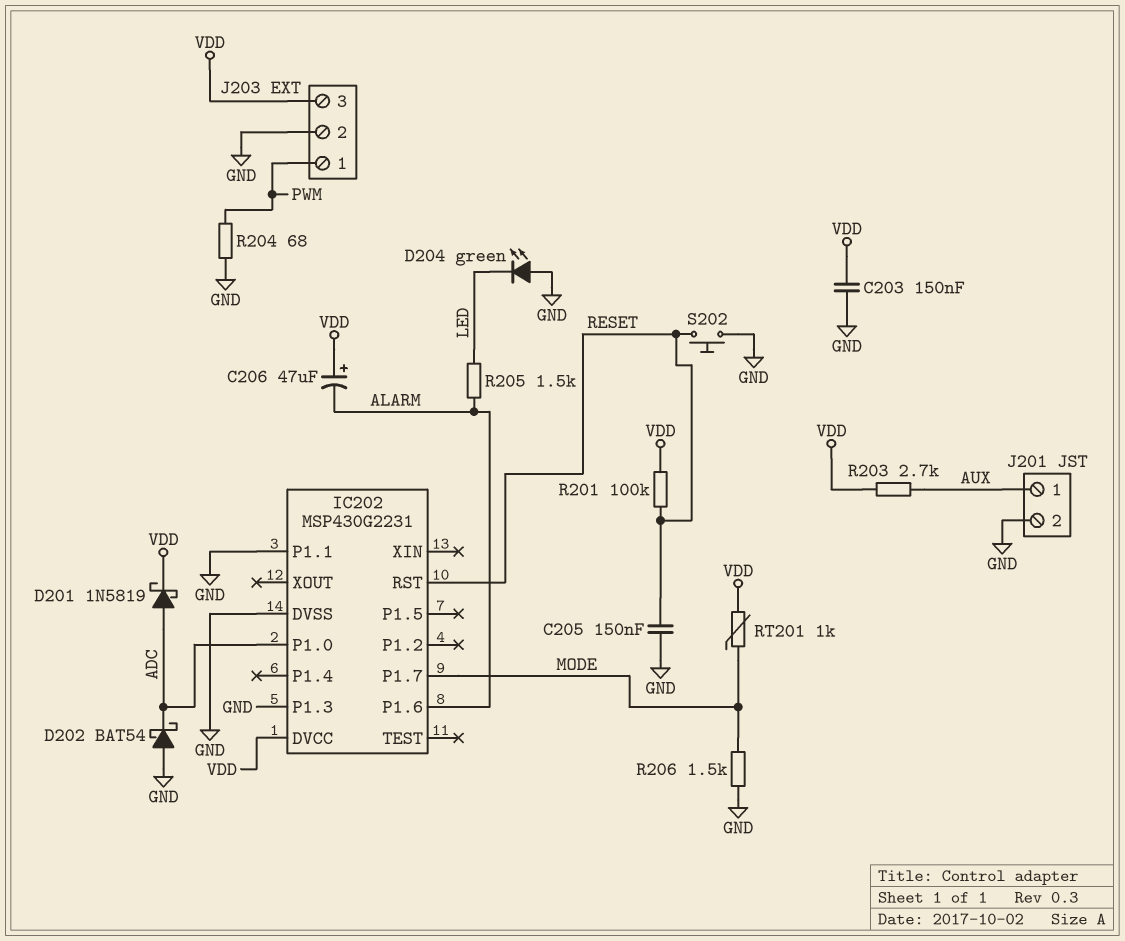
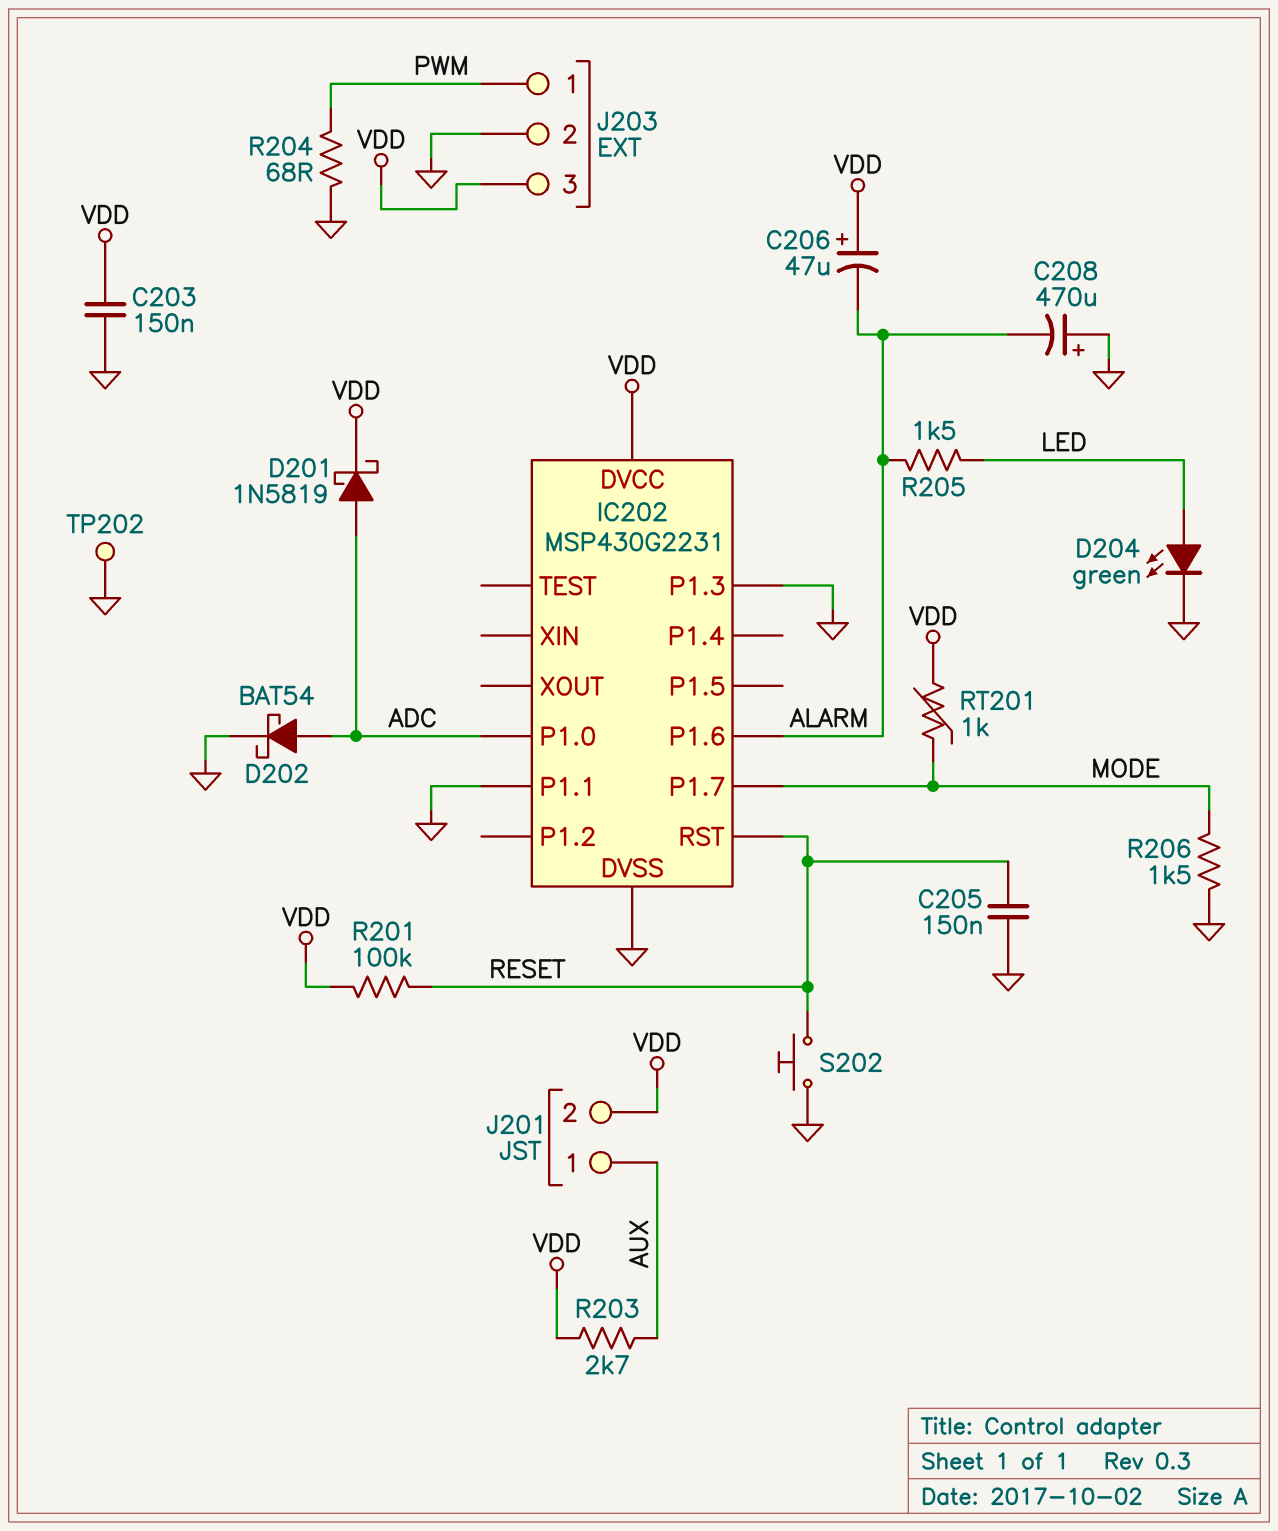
C208: none -> 470uF (plus GND, minus ALARM)
D202: schottky BAT54 (A GND, K ADC) -> schottky BAT54 (A ADC, K GND)
D204: LED green (A GND, K LED) -> LED green (A LED, K GND)
J201 pin 2: GND -> VDD
TP202: none -> test point (GND)

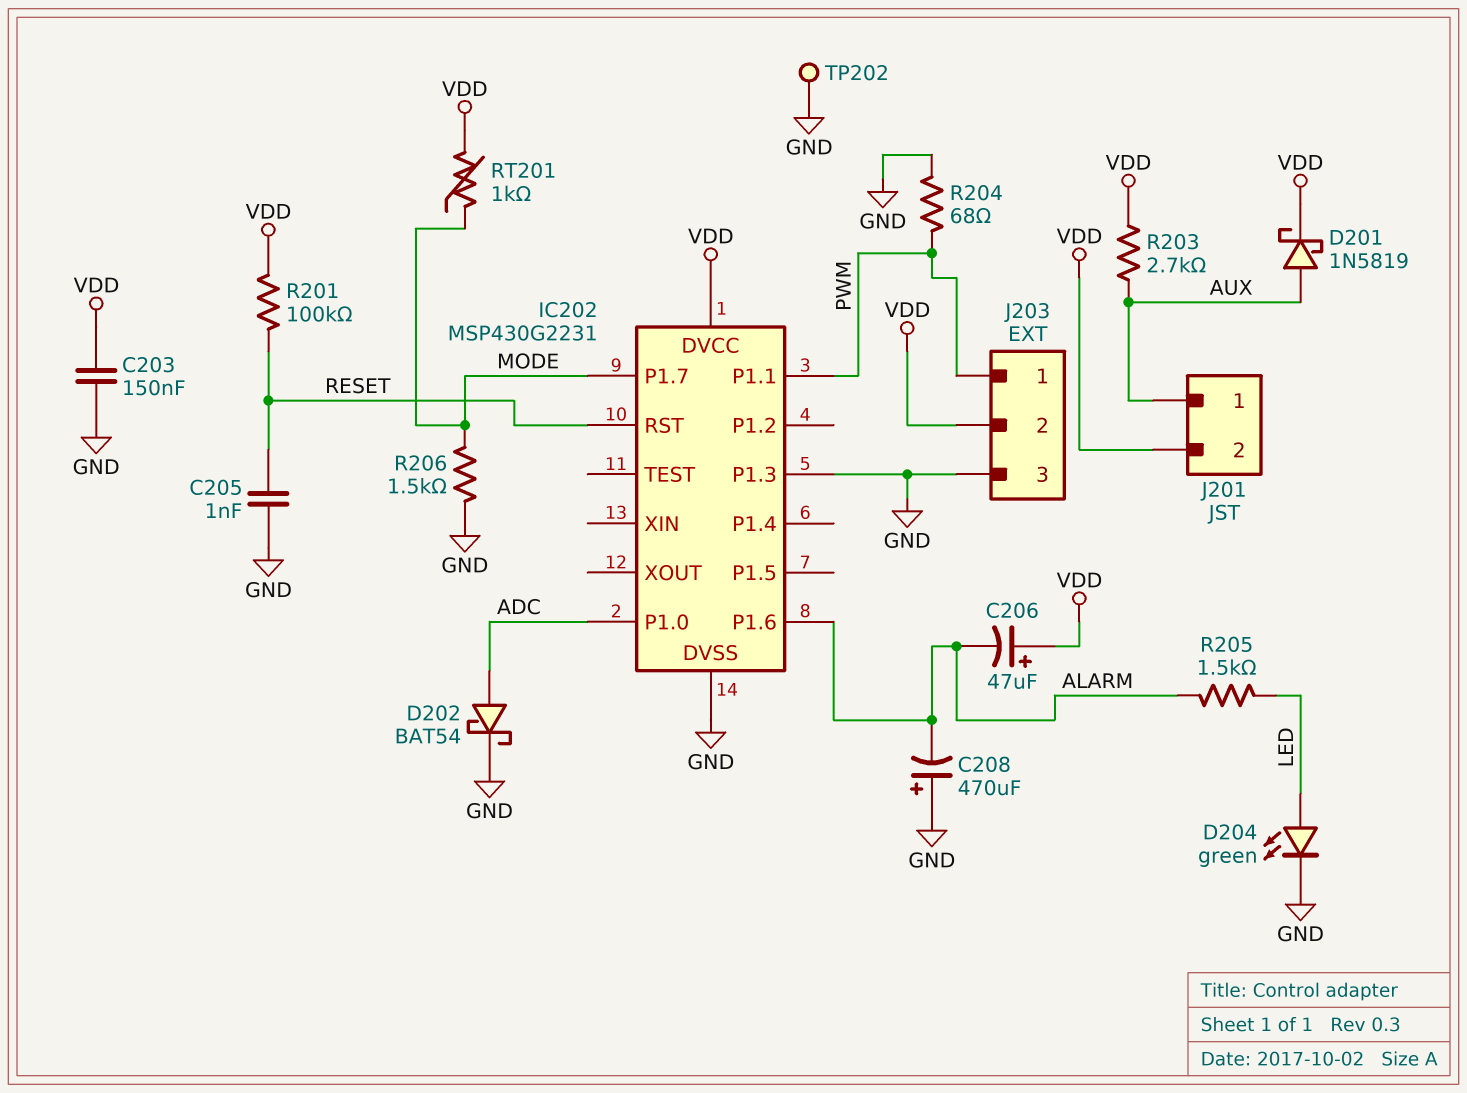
C205: 150nF (GND, RESET) -> 1nF (GND, RESET)
D201: schottky 1N5819 (A ADC, K VDD) -> schottky 1N5819 (A AUX, K VDD)
IC202 pin P1.1: GND -> PWM
J203 pin 2: GND -> VDD
J203 pin 3: VDD -> GND
S202: button (GND, RESET) -> none

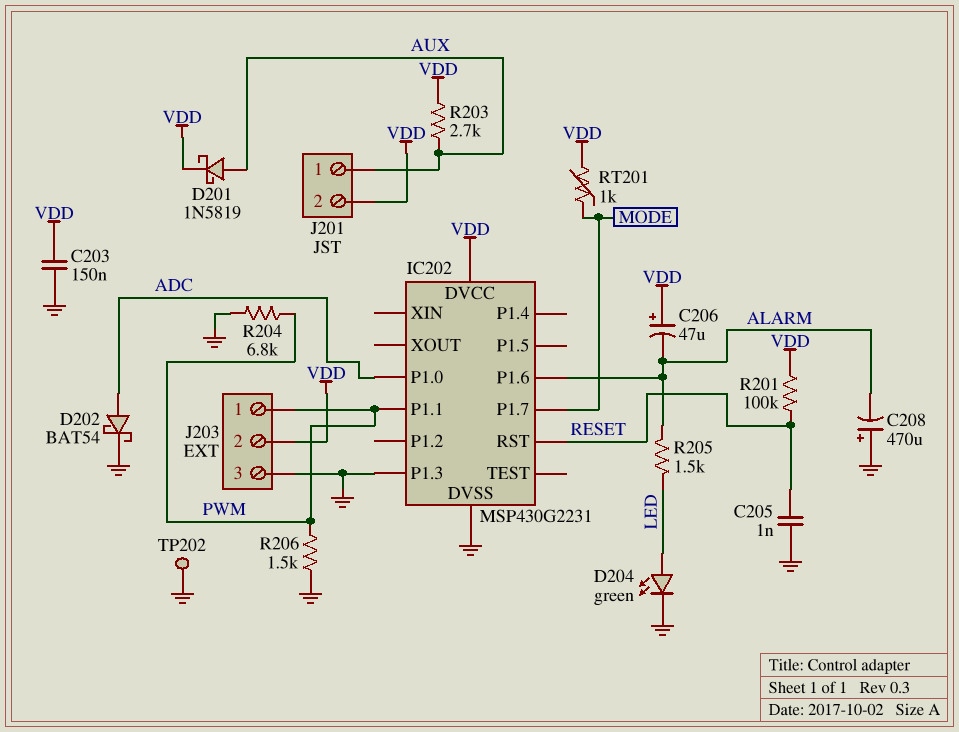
R204: 68 (GND, PWM) -> 6.8k (GND, PWM)
R206: 1.5k (GND, MODE) -> 1.5k (GND, PWM)

